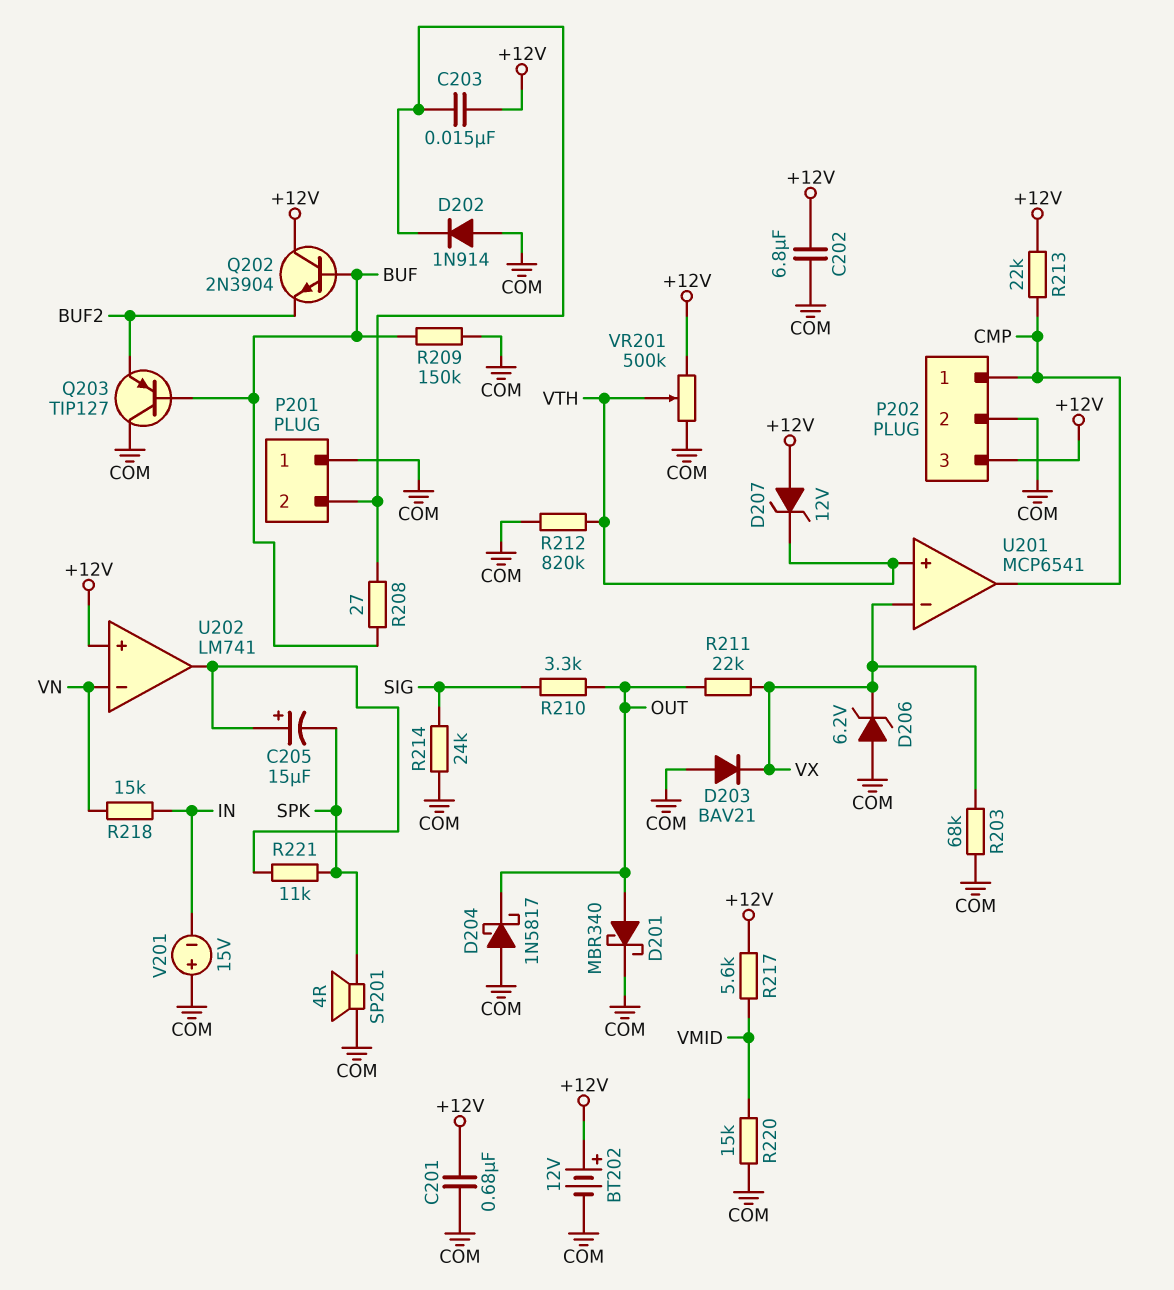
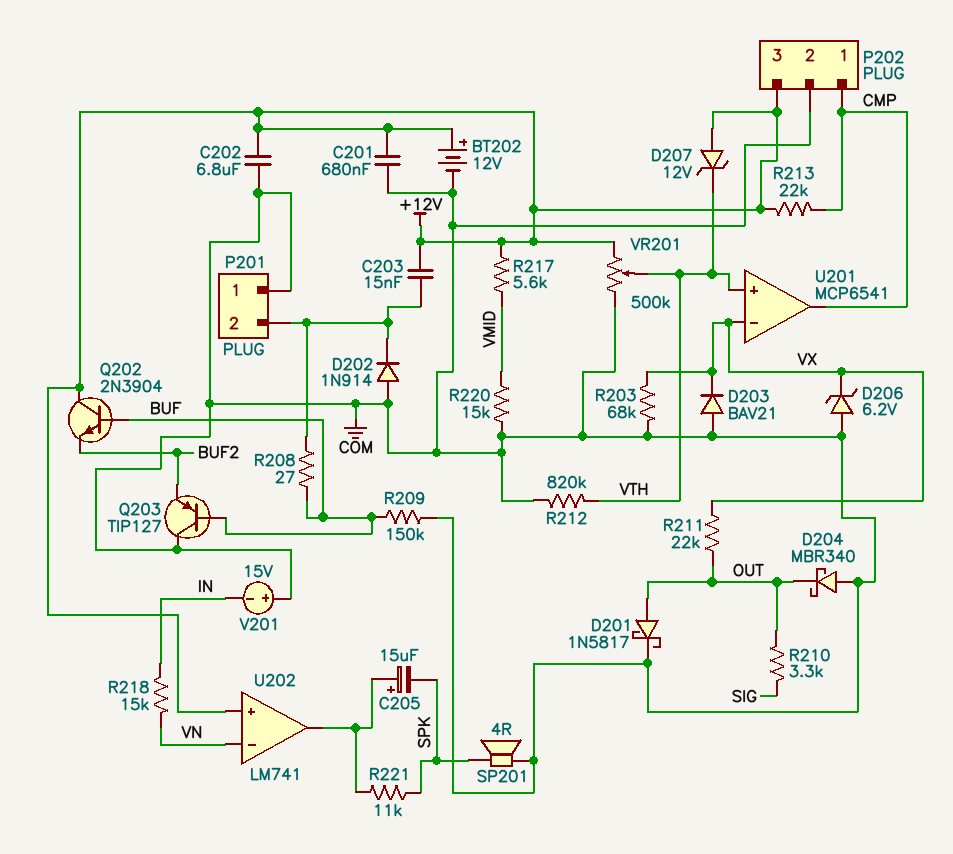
D201: schottky MBR340 (A OUT, K COM) -> schottky 1N5817 (A OUT, K COM)
D204: schottky 1N5817 (A COM, K OUT) -> schottky MBR340 (A COM, K OUT)
R214: 24k (COM, SIG) -> none

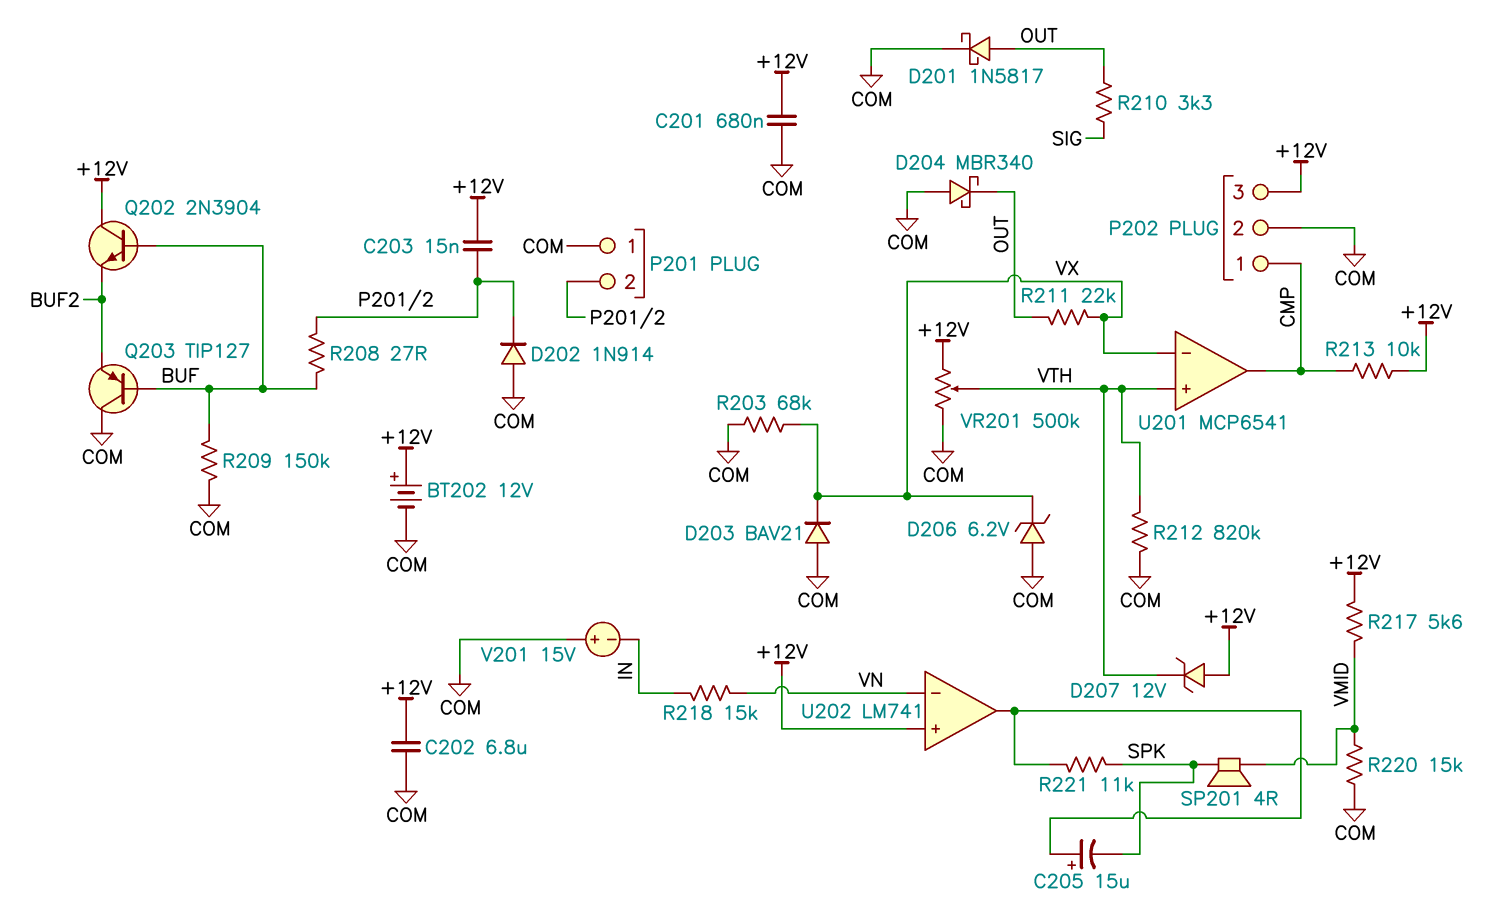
R213: 22k (+12V, CMP) -> 10k (+12V, CMP)
SP201: speaker 4R (COM, SPK) -> speaker 4R (SPK, VMID)

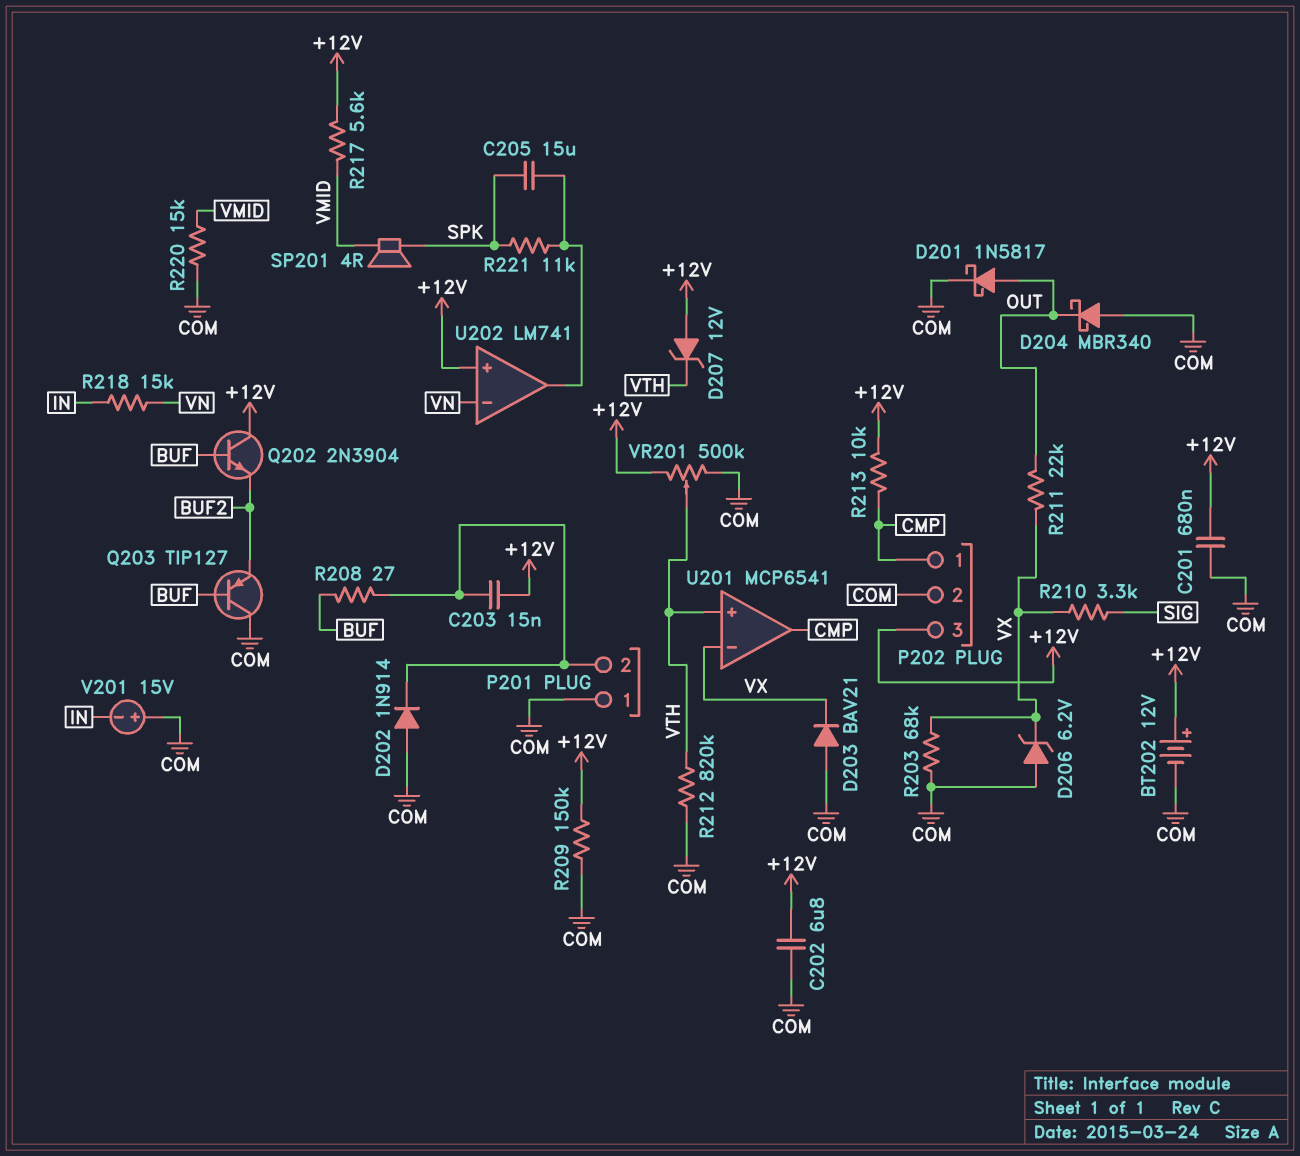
C205: 15uF (plus U202/out, minus SPK) -> 15uF (SPK, U202/out)
R209: 150k (BUF, COM) -> 150k (+12V, COM)
R210: 3.3k (OUT, SIG) -> 3.3k (SIG, VX)

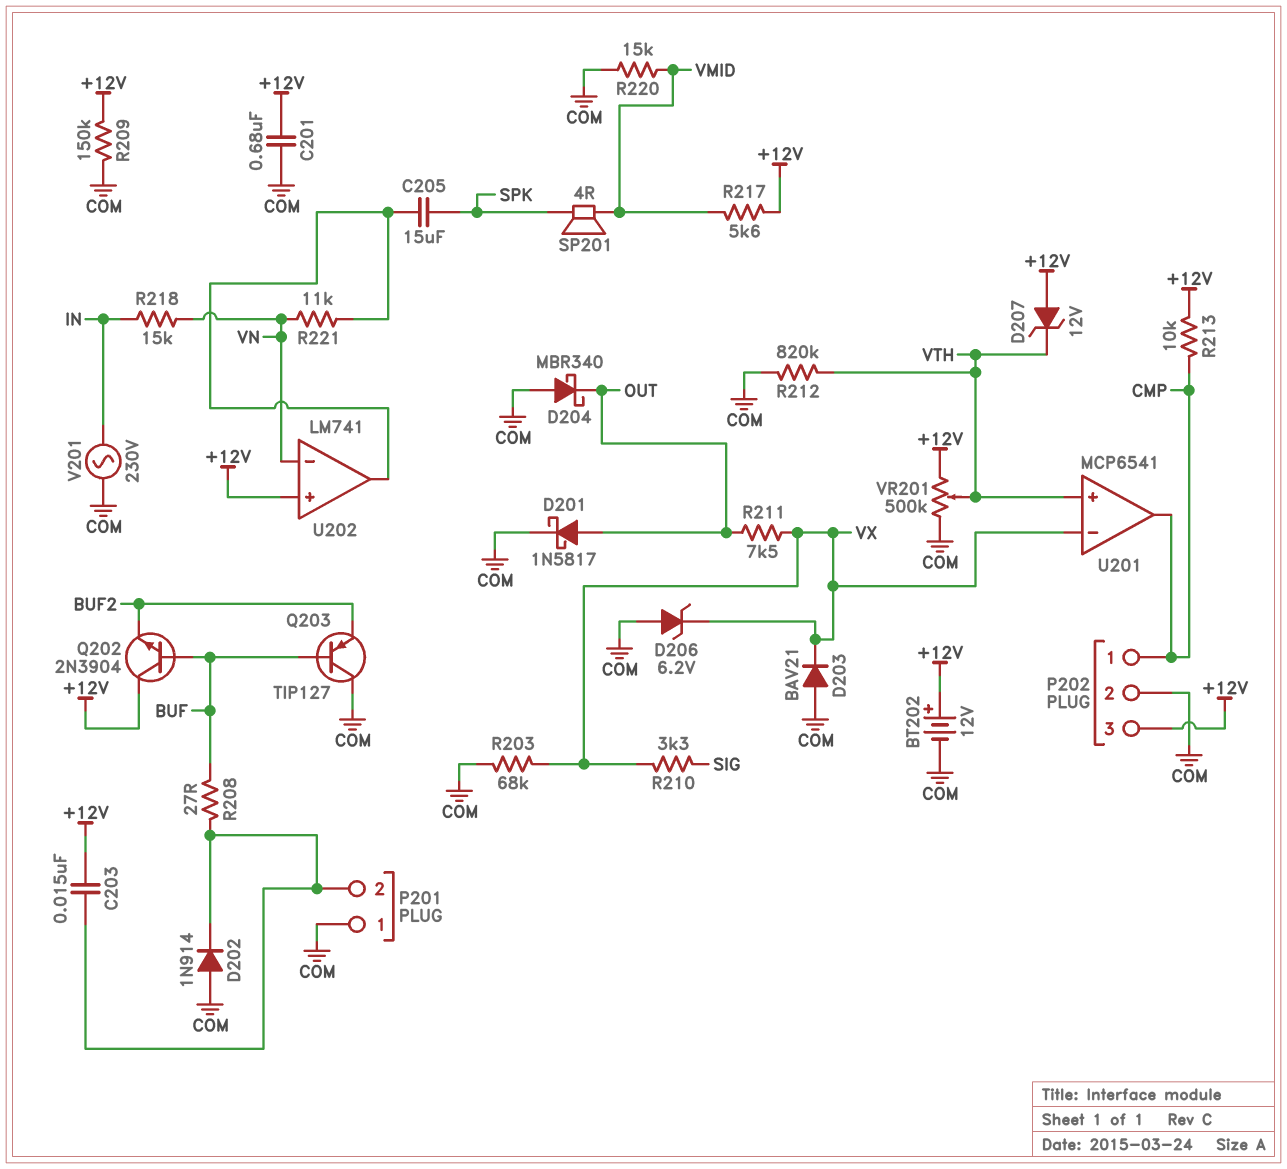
C202: 6.8uF (+12V, COM) -> none
R211: 22k (OUT, VX) -> 7.5k (OUT, VX)
R221: 11k (SPK, U202/out) -> 11k (U202/out, VN)
V201: 15V (plus COM, minus IN) -> AC 230V (COM, IN)

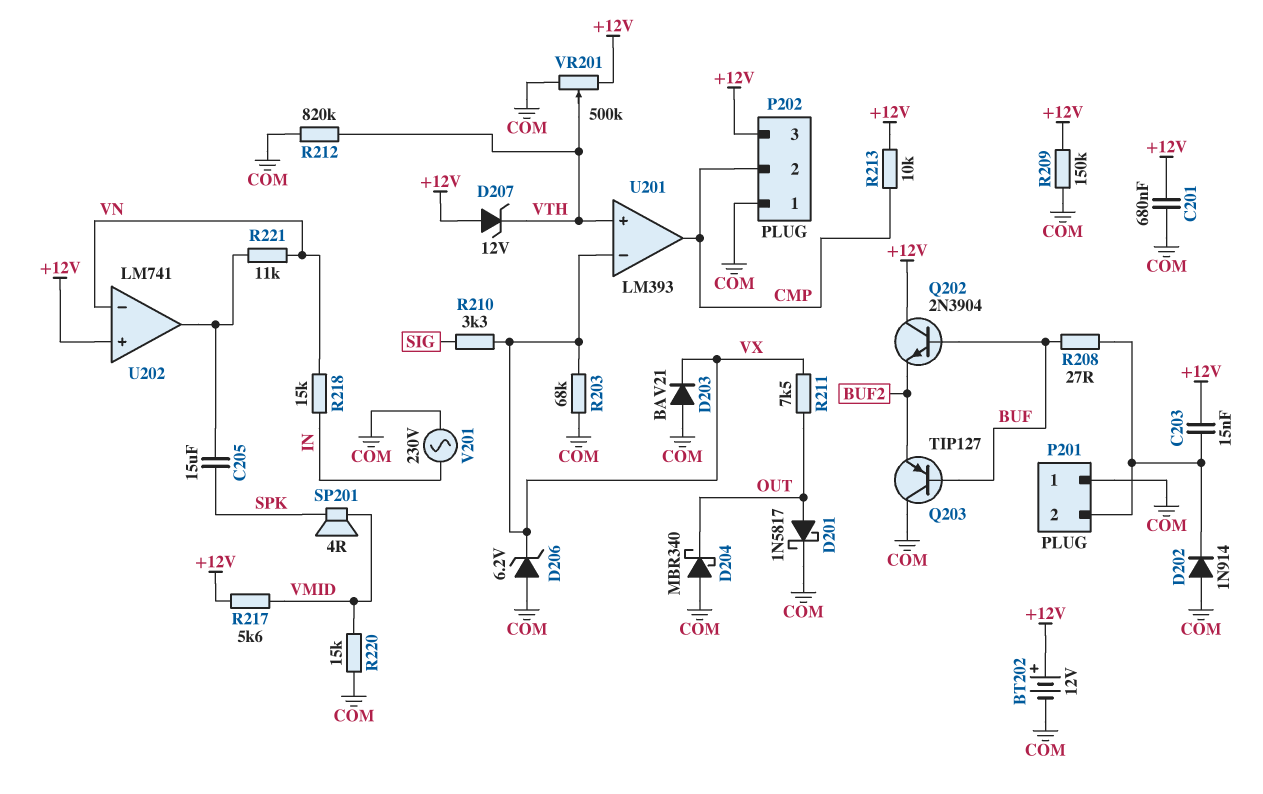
P202 pin 1: CMP -> COM
P202 pin 2: COM -> CMP
U201: MCP6541 -> LM393

